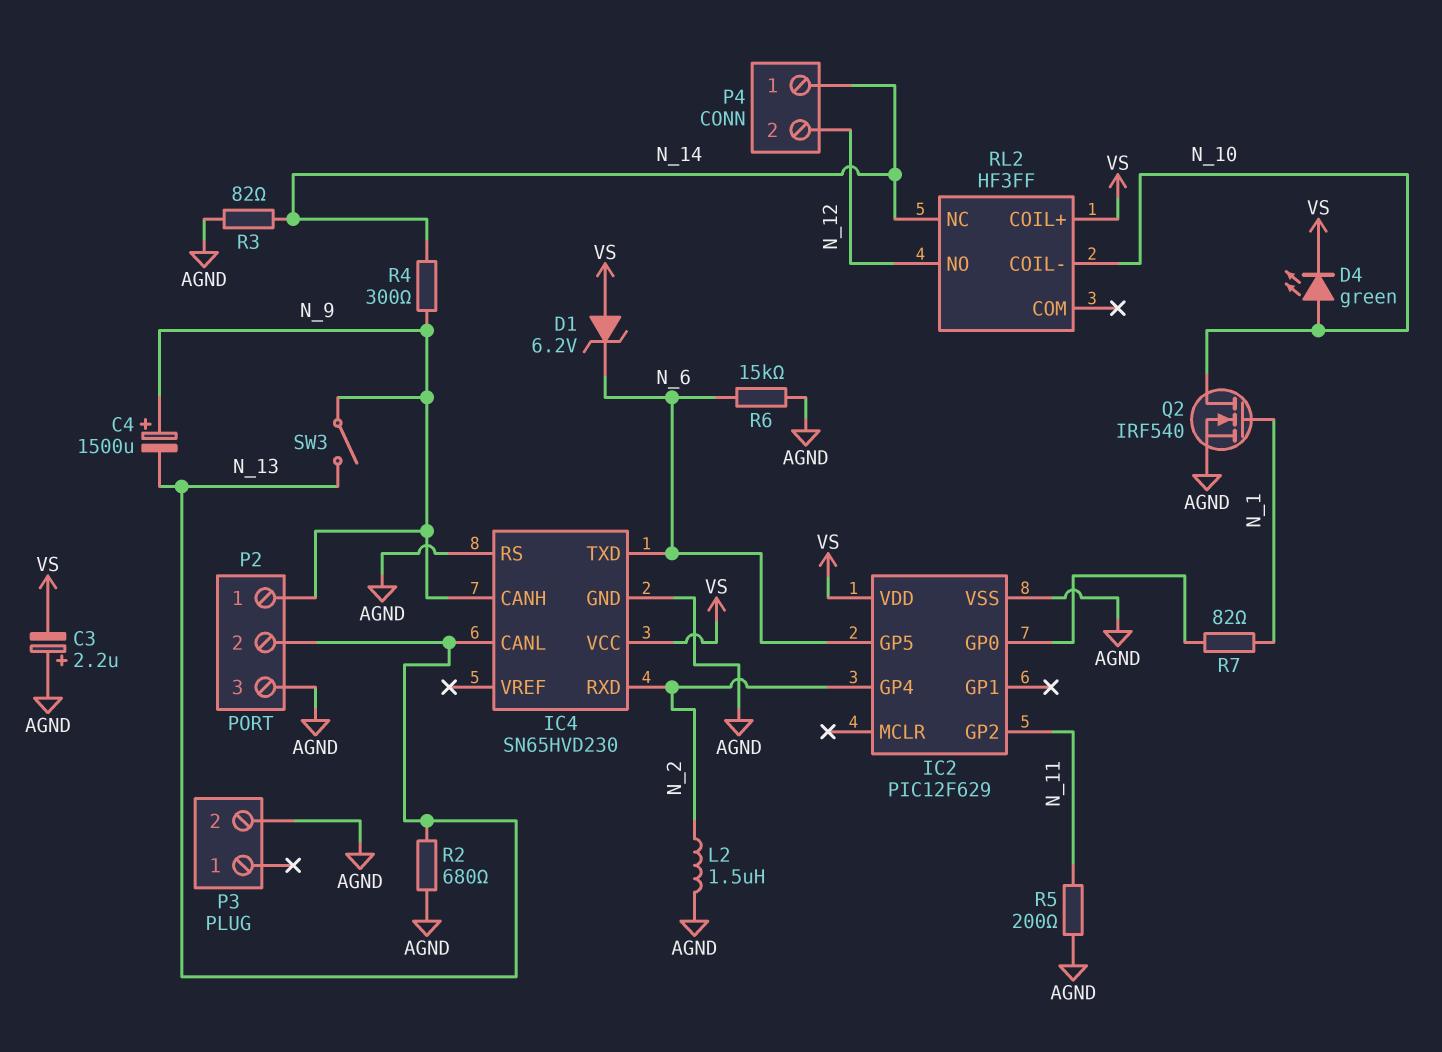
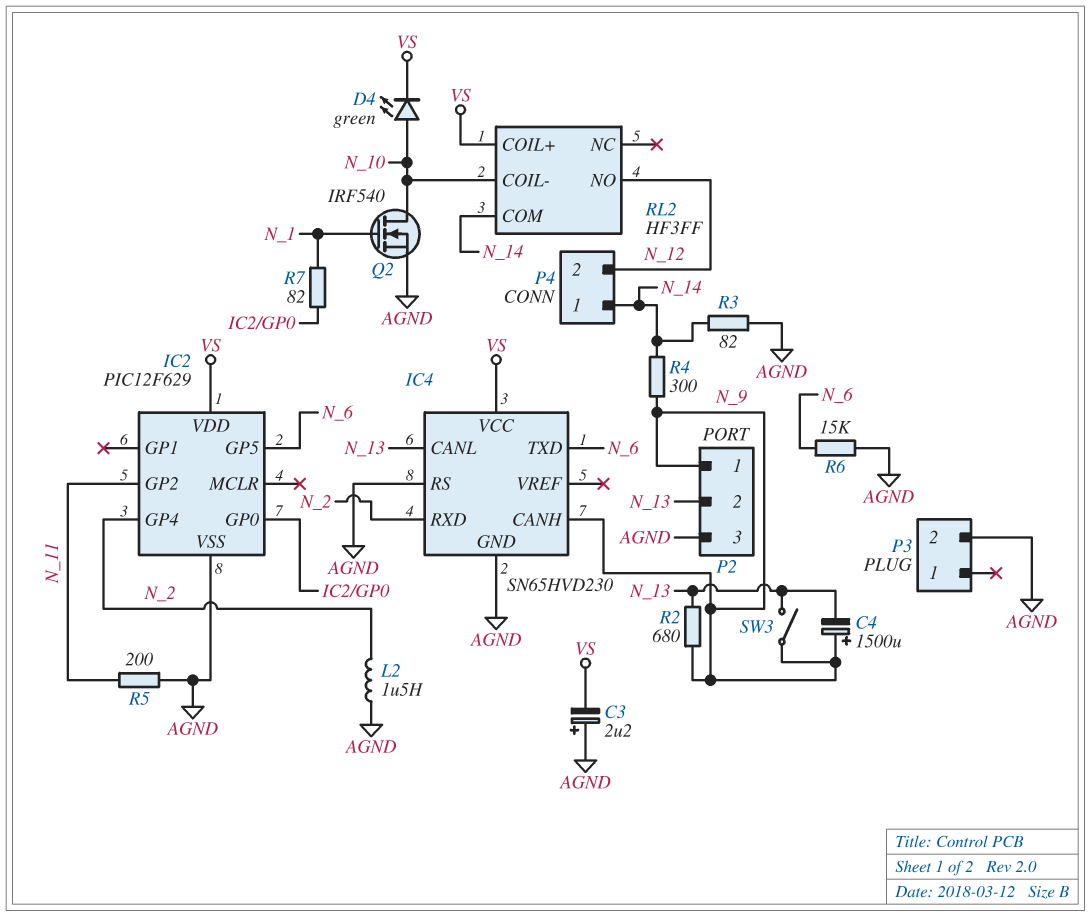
D1: zener 6.2V (A VS, K N_6) -> none
R2: 680 (AGND, N_13) -> 680 (N_9, N_13)
RL2 pin COM: none -> N_14
RL2 pin NC: N_14 -> none

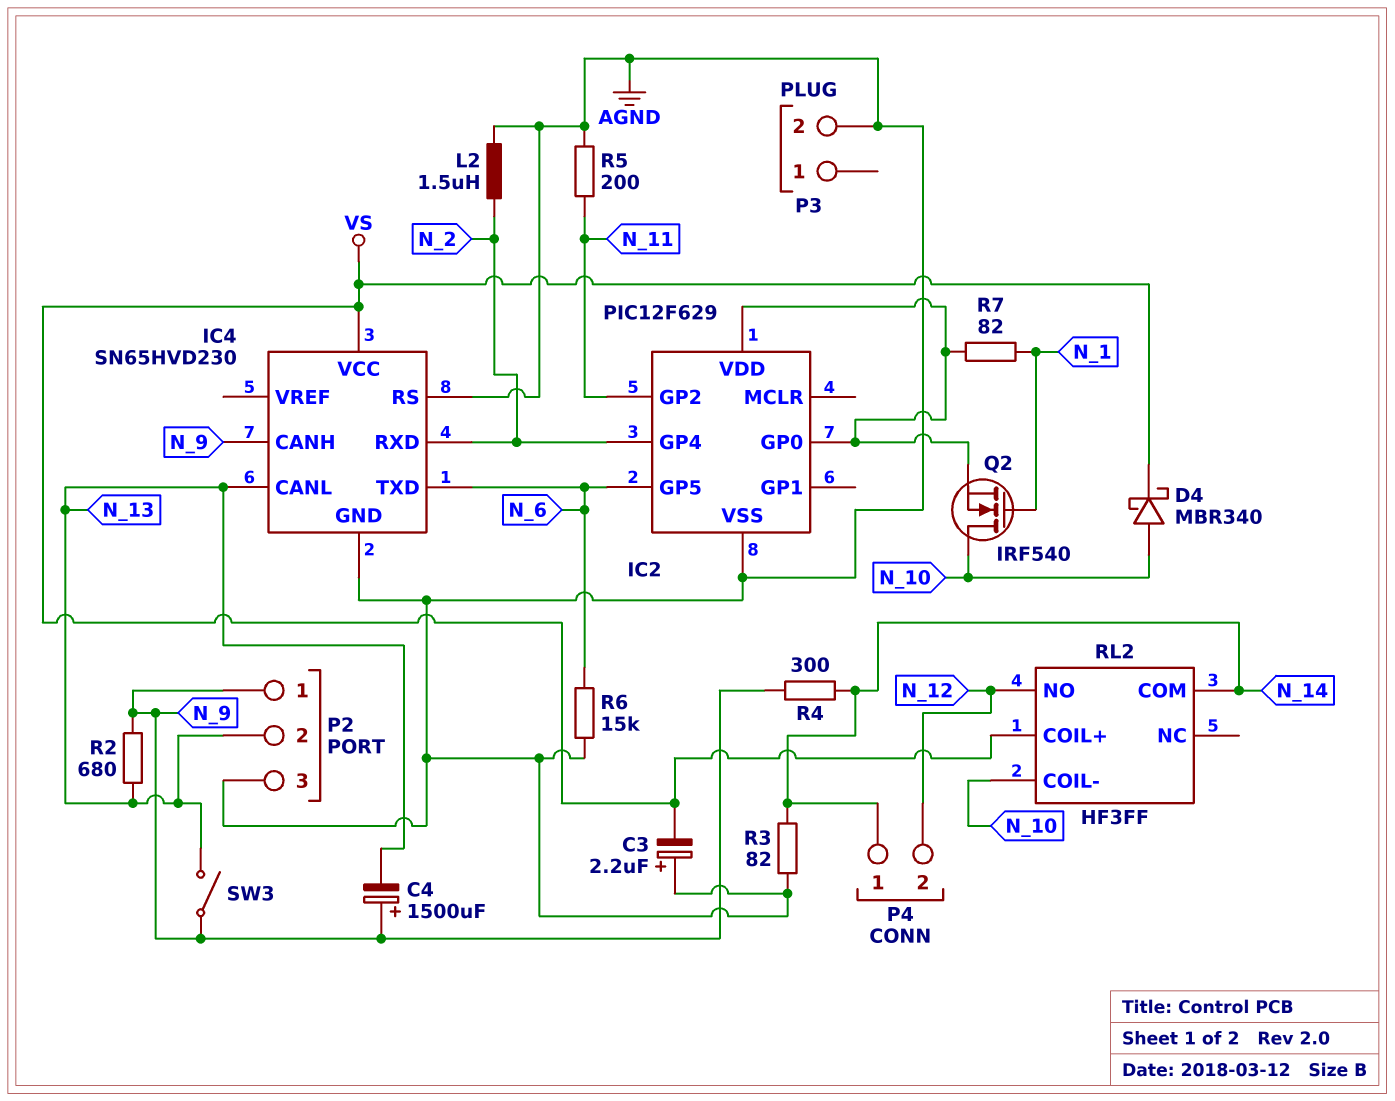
D4: LED green (A N_10, K VS) -> schottky MBR340 (A N_10, K VS)
IC2 pin VDD: VS -> IC2/GP0
Q2: NMOS IRF540 (G N_1, D N_10, S AGND) -> NMOS IRF540 (G N_1, D N_10, S IC2/GP0)

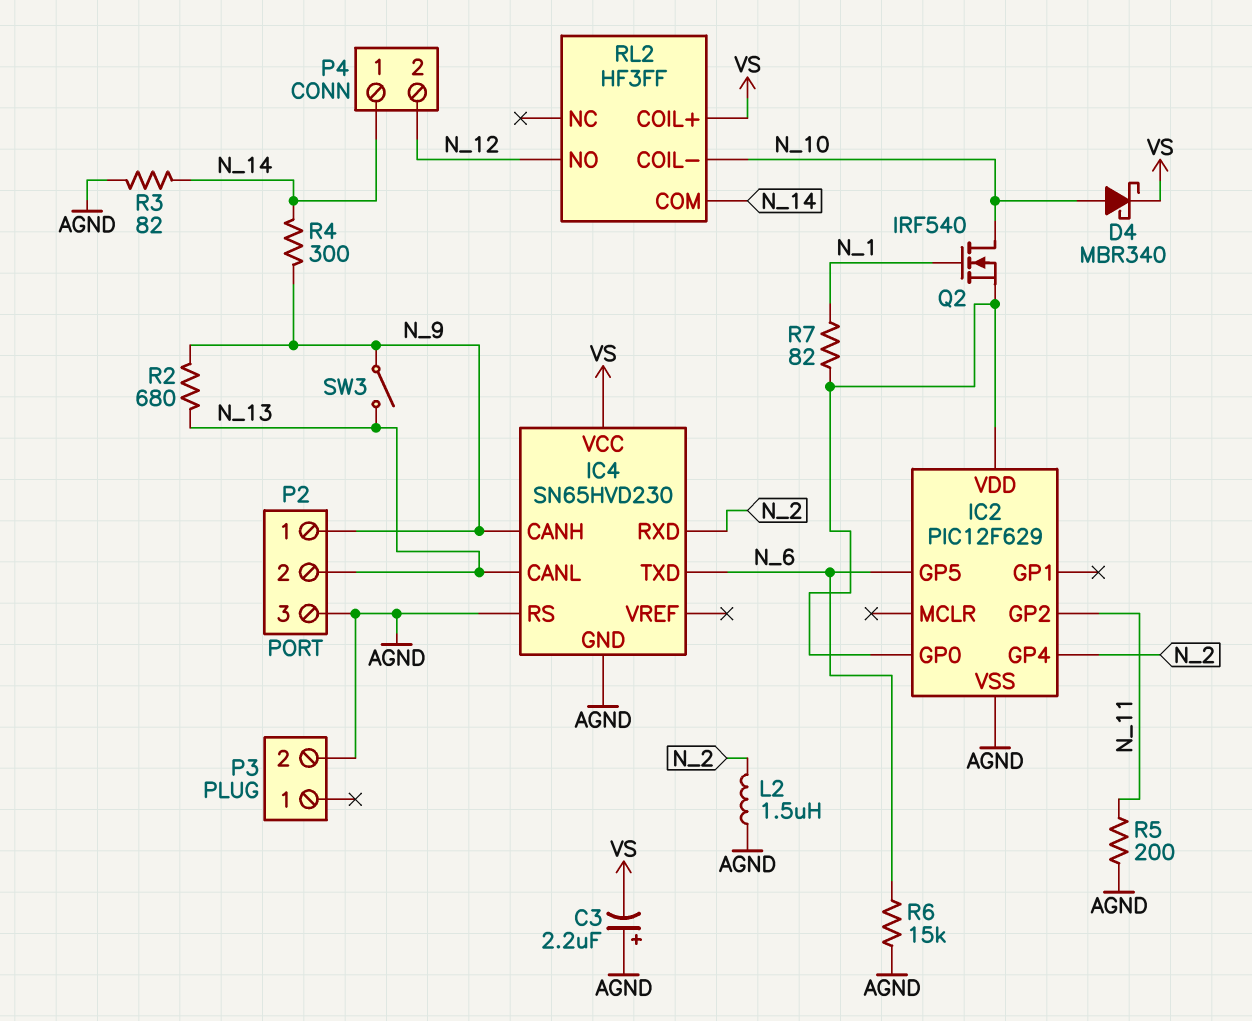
C4: 1500uF (plus N_9, minus N_13) -> none

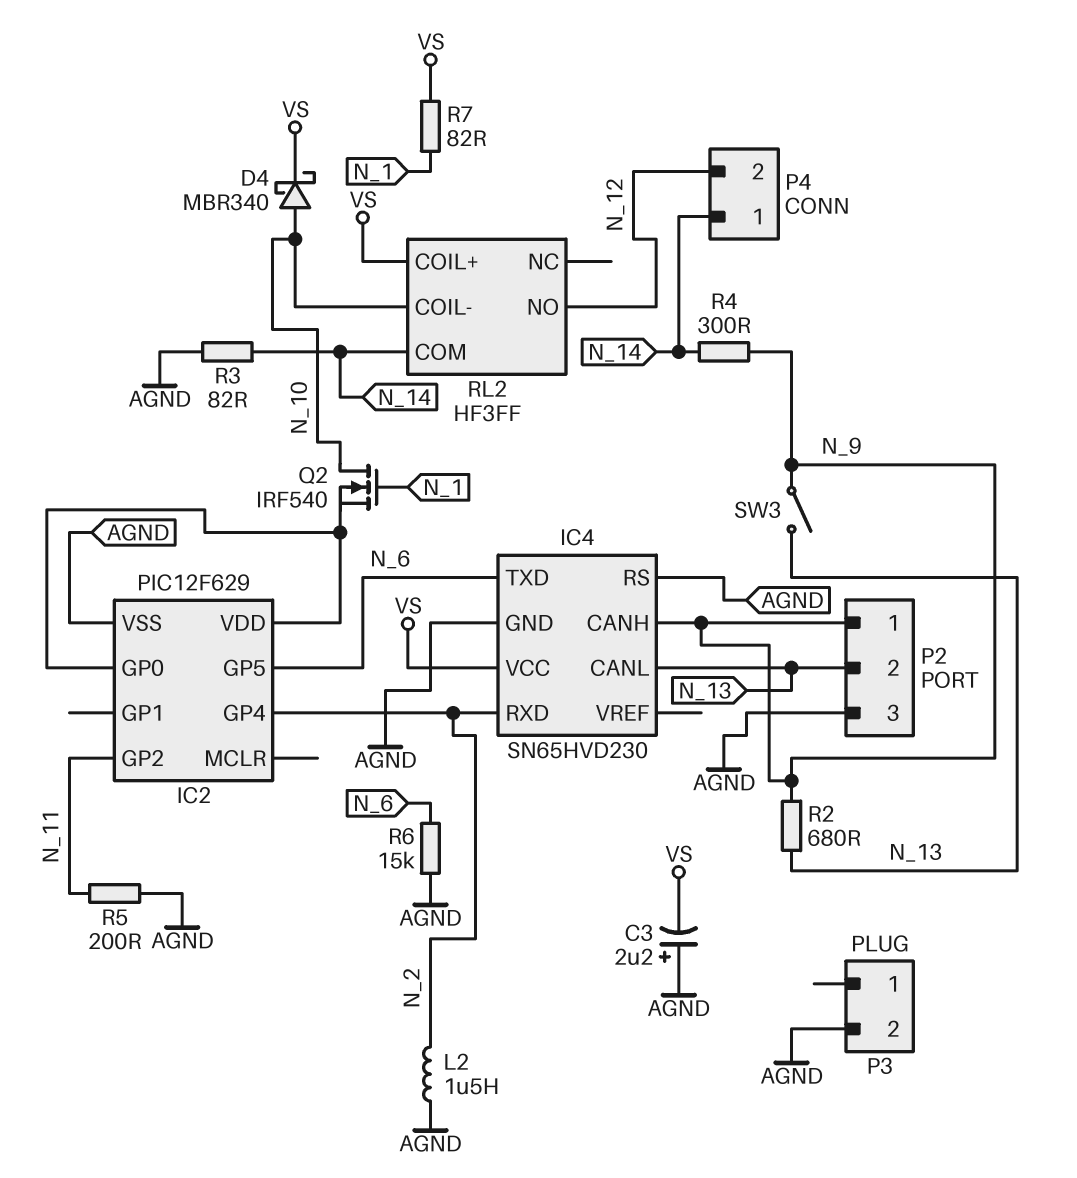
R7: 82 (IC2/GP0, N_1) -> 82 (N_1, VS)

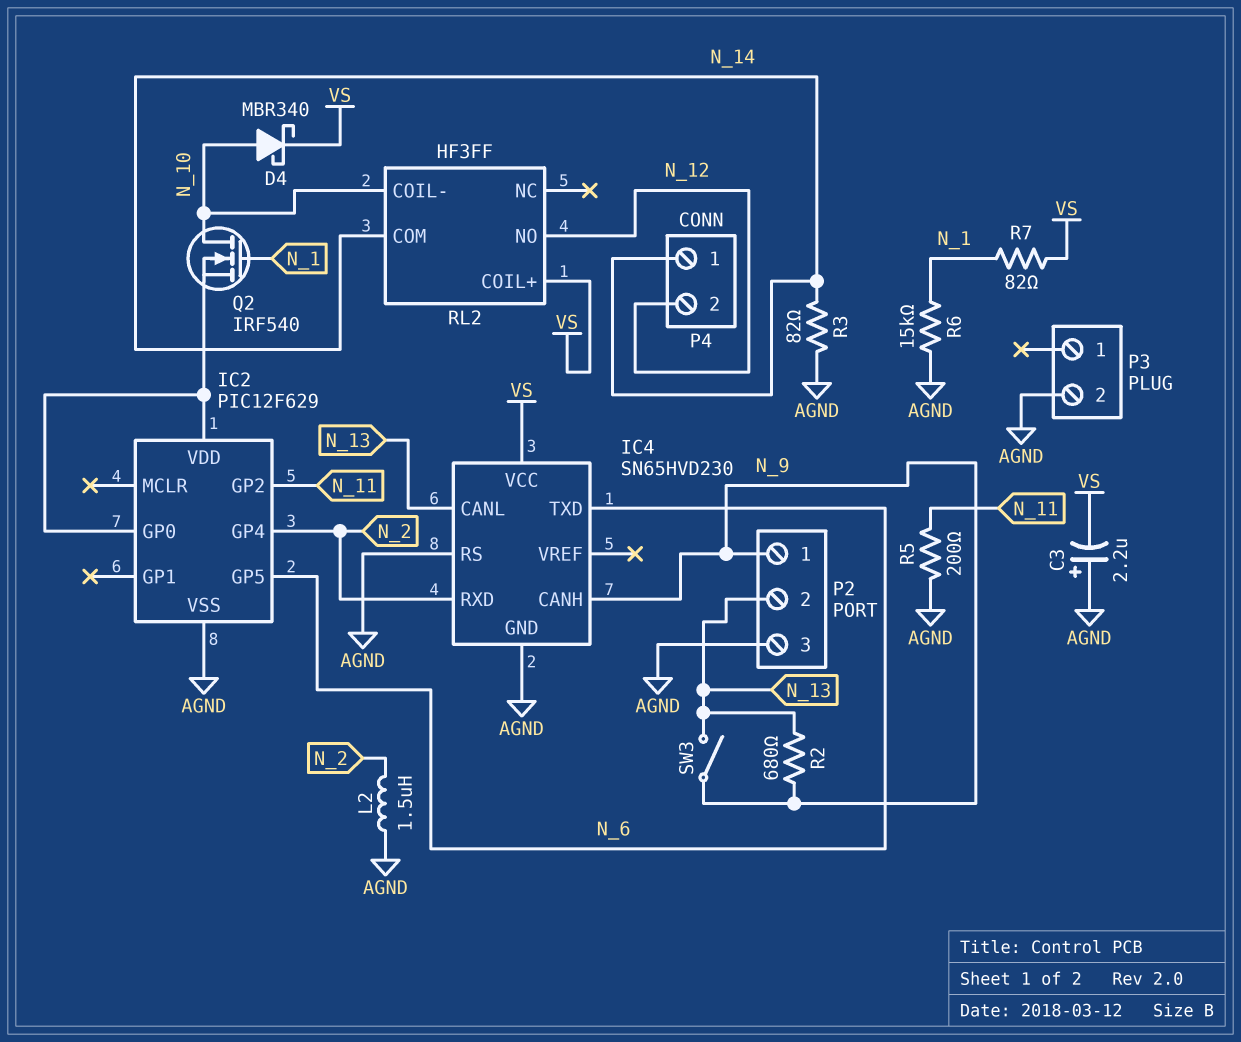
R4: 300 (N_9, N_14) -> none
R6: 15k (AGND, N_6) -> 15k (AGND, N_1)

